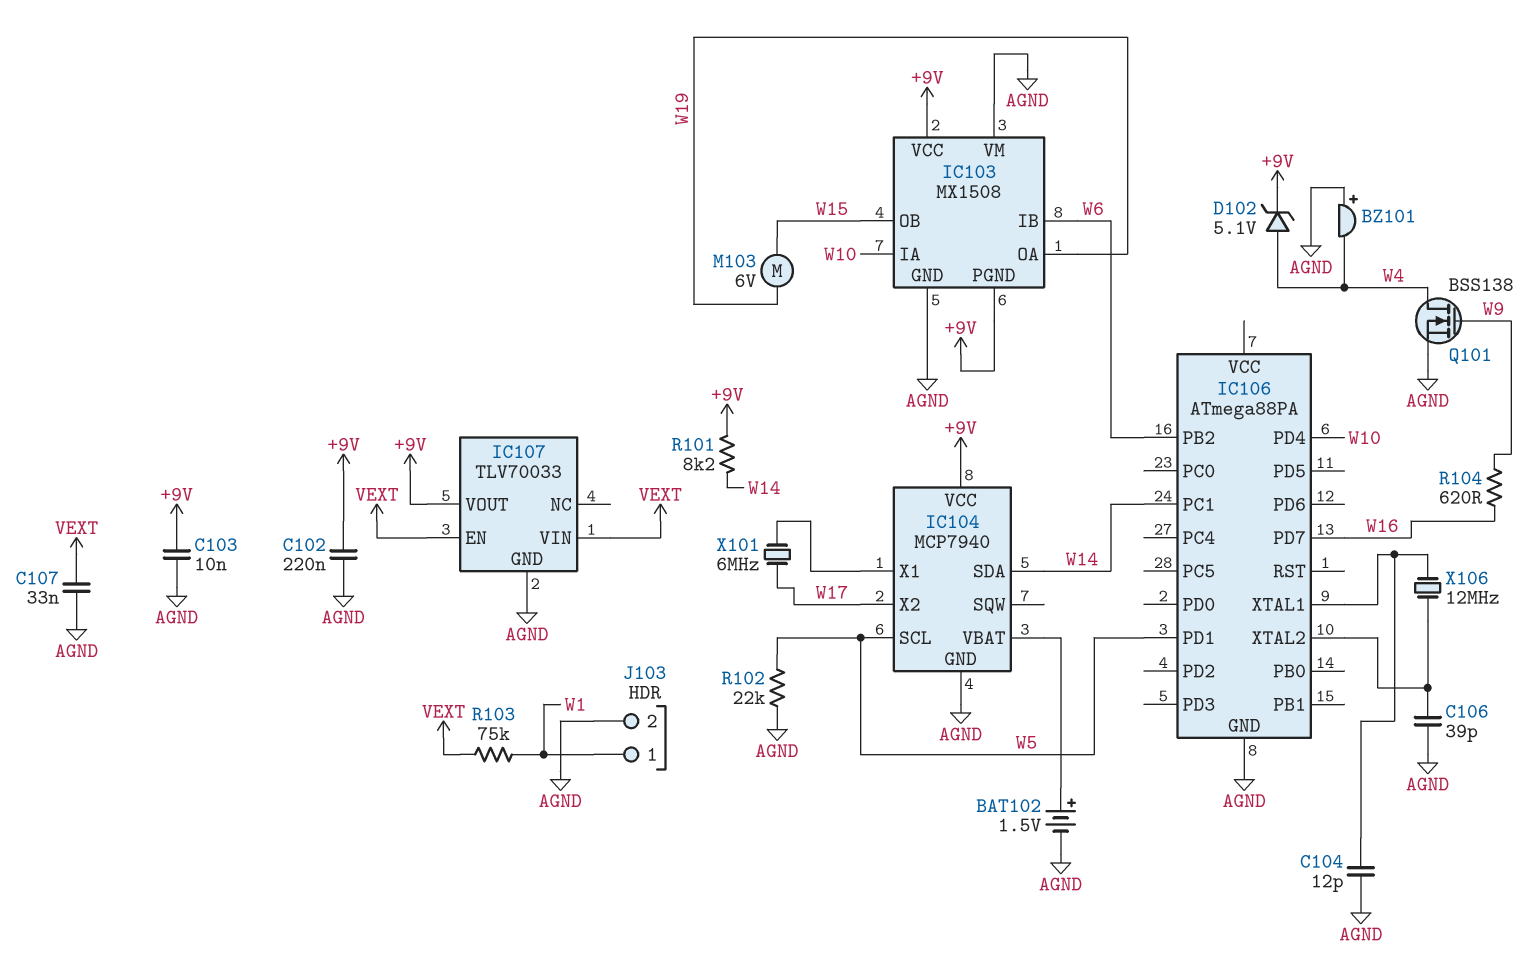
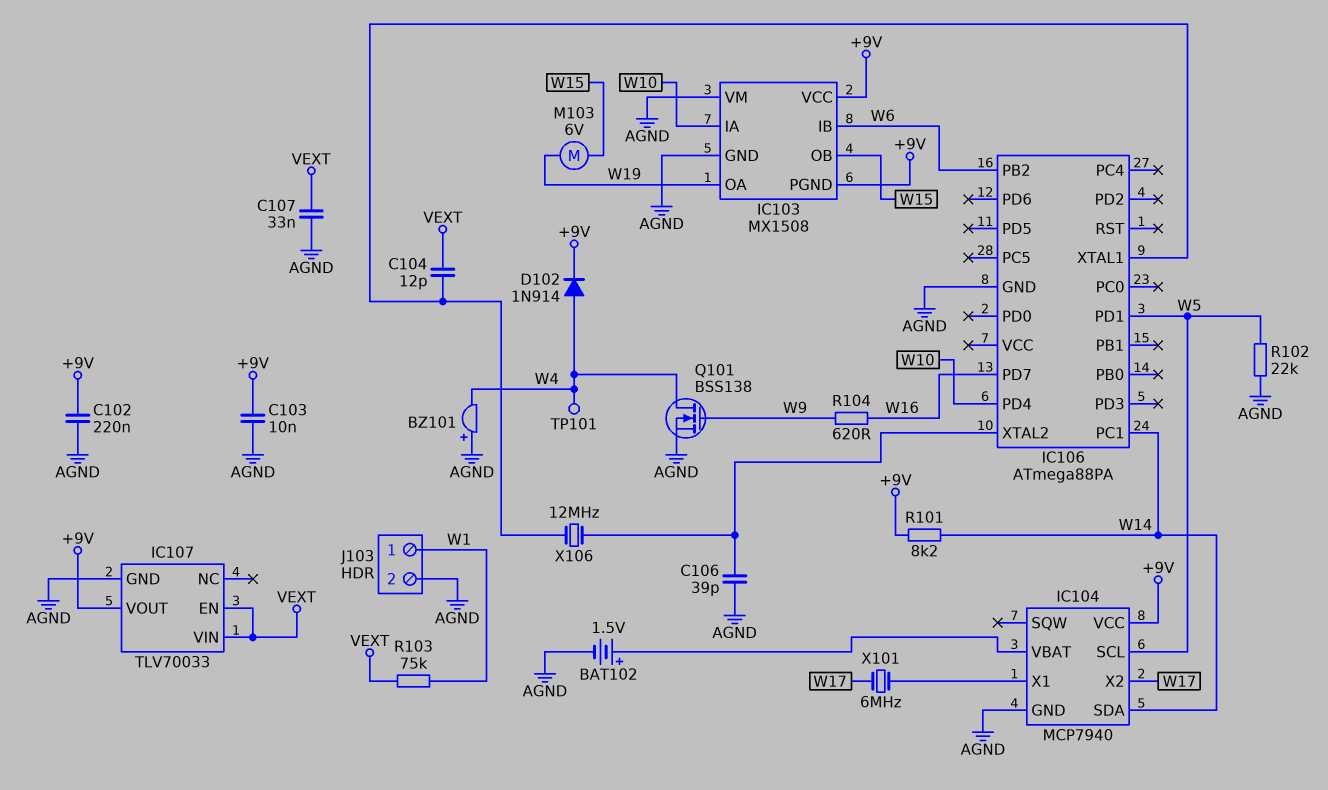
C104: 12pF (AGND, IC106/XTAL1) -> 12pF (IC106/XTAL1, VEXT)
D102: zener 5.1V (A W4, K +9V) -> diode 1N914 (A W4, K +9V)
TP101: none -> test point (W4)

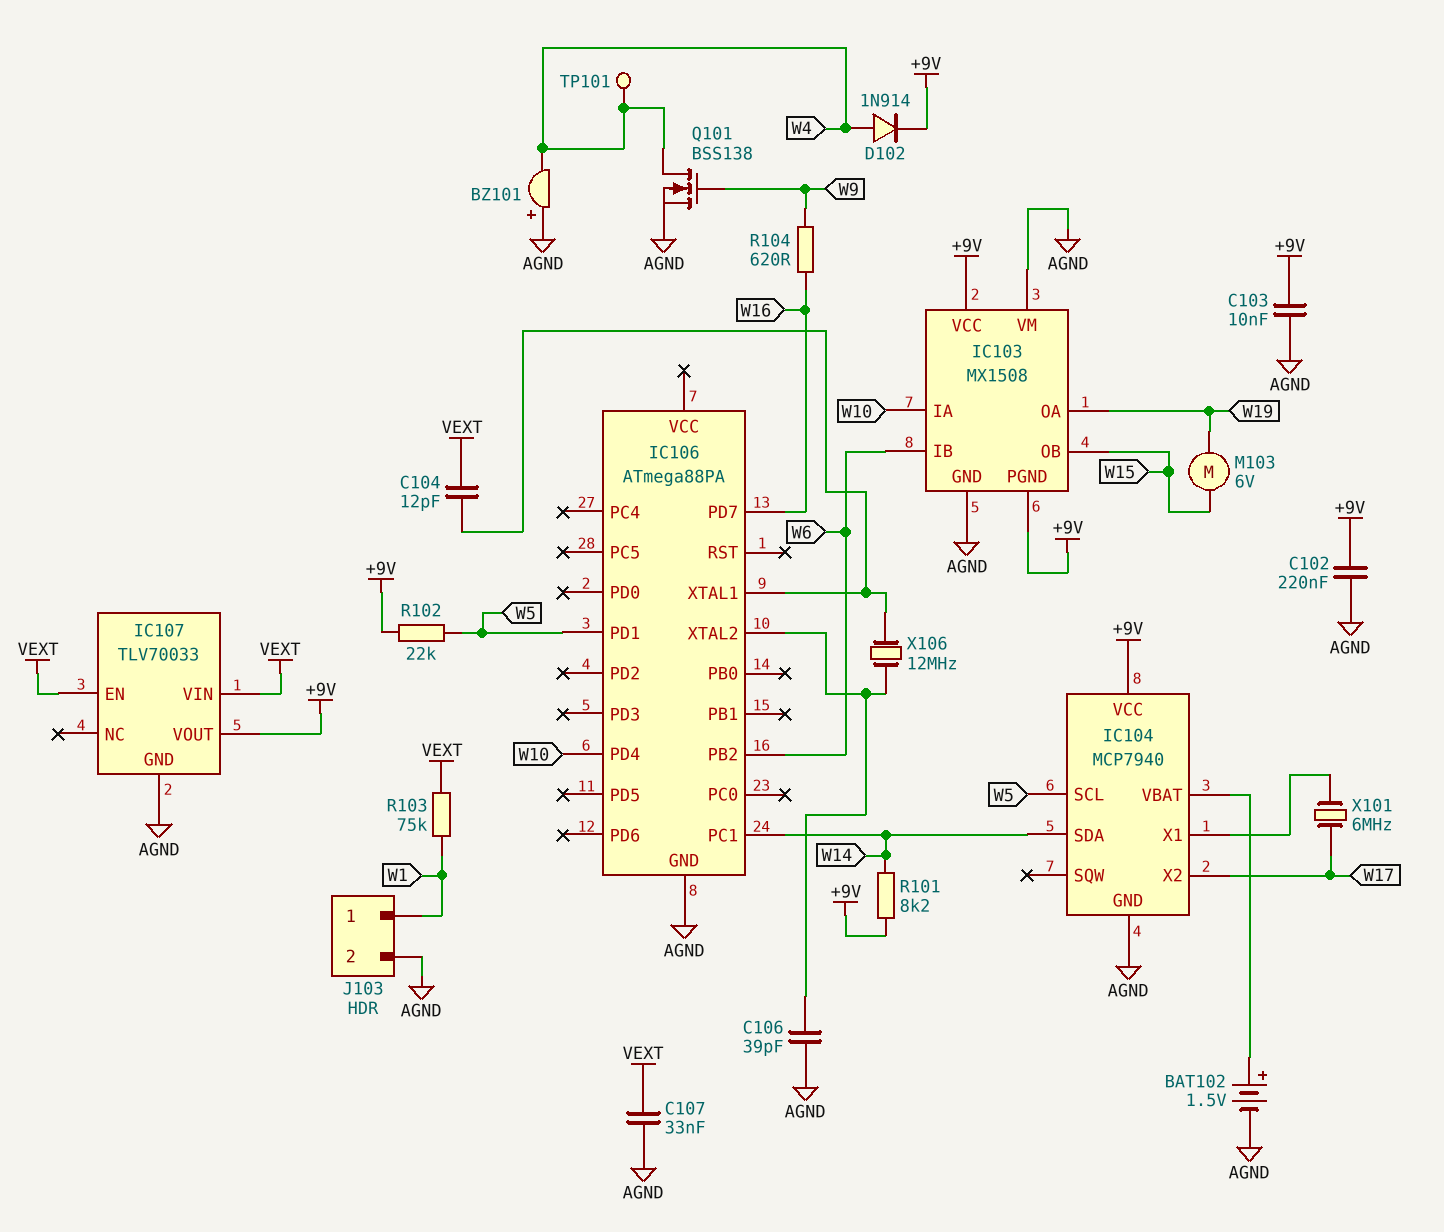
R102: 22k (AGND, W5) -> 22k (+9V, W5)

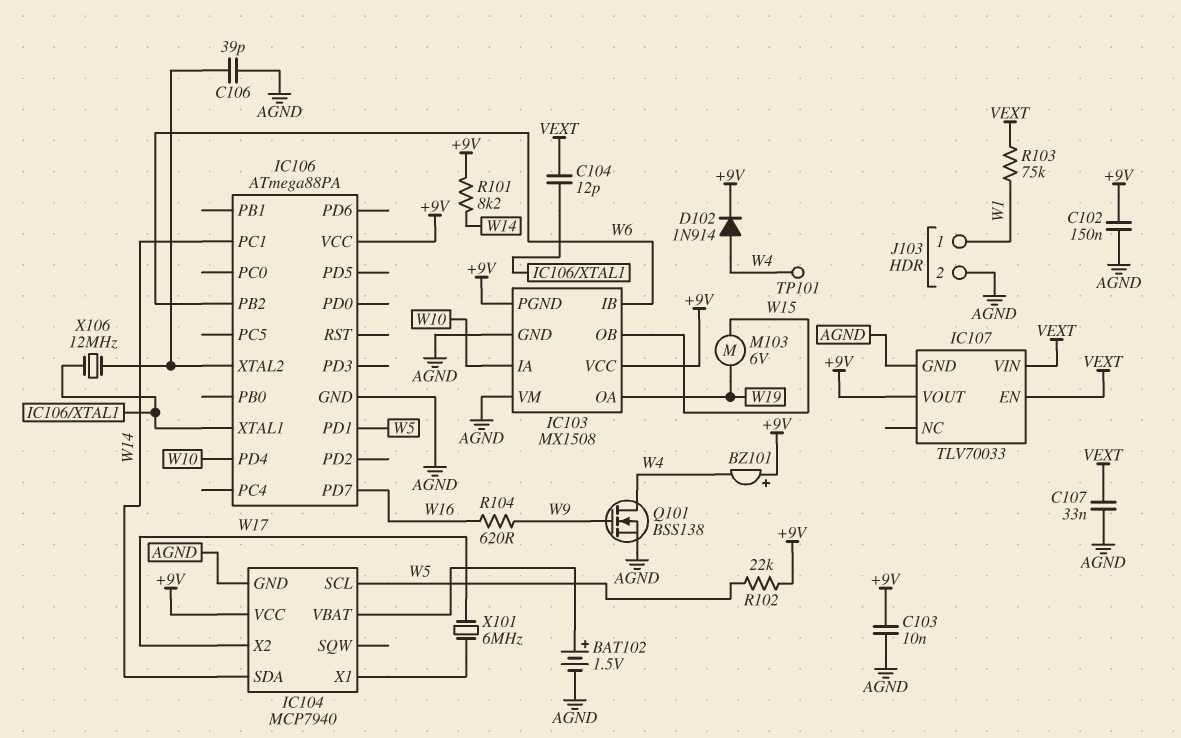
BZ101: buzzer (plus AGND, minus W4) -> buzzer (plus +9V, minus W4)
C102: 220nF (+9V, AGND) -> 150nF (+9V, AGND)
IC106 pin VCC: none -> +9V

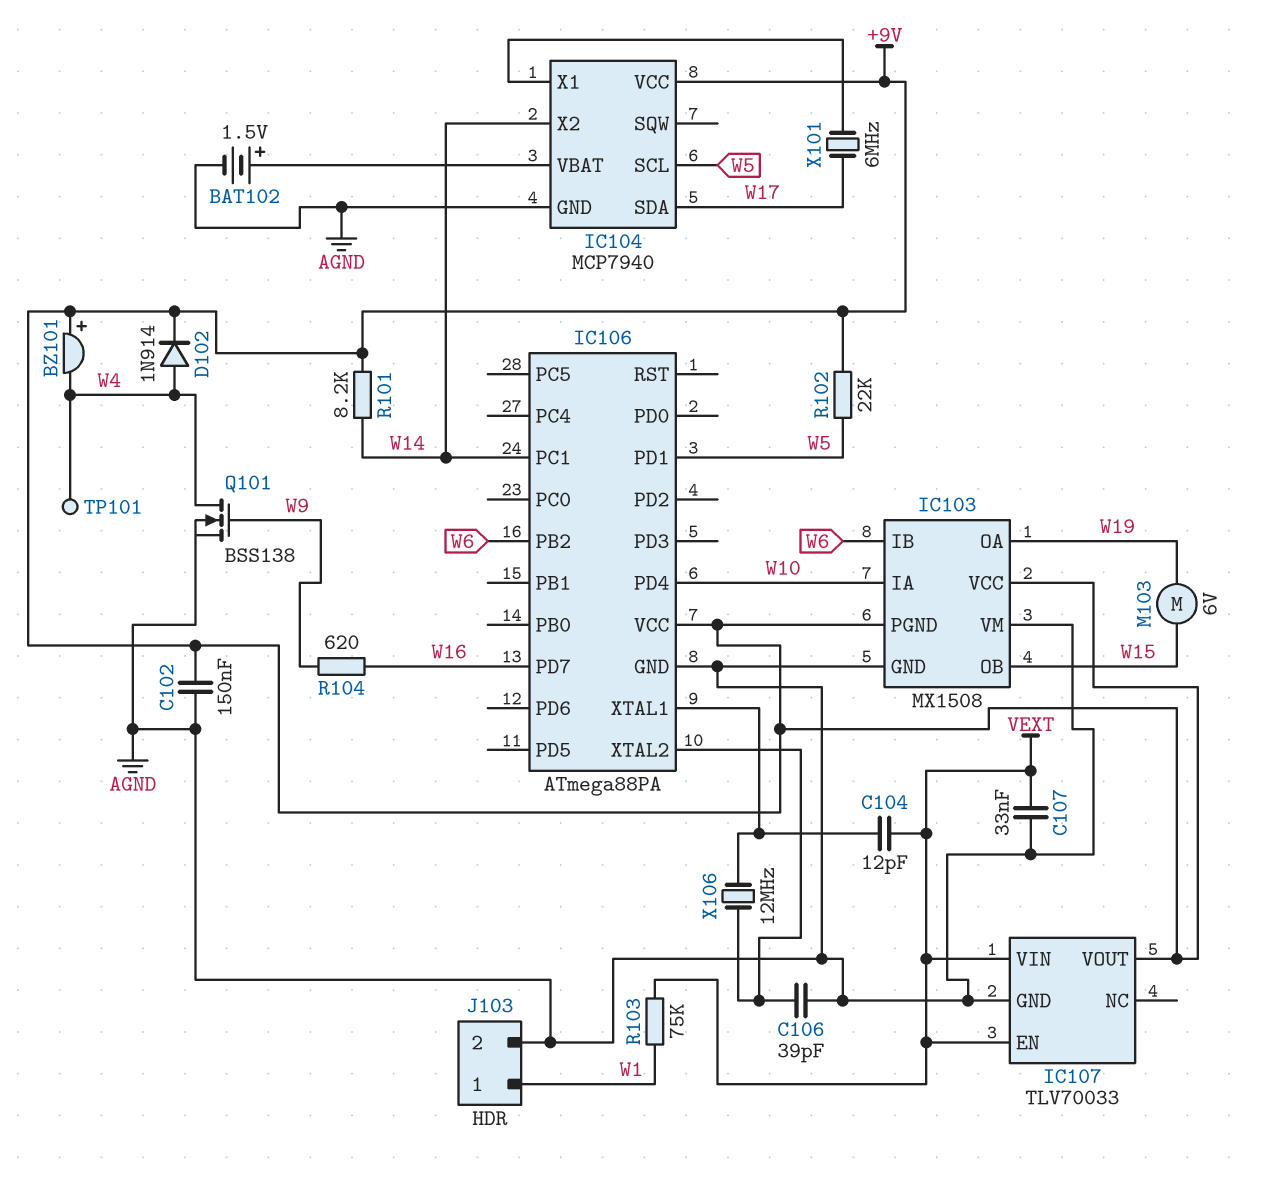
C103: 10nF (+9V, AGND) -> none
IC104 pin SDA: W14 -> W17
IC104 pin X2: W17 -> W14

